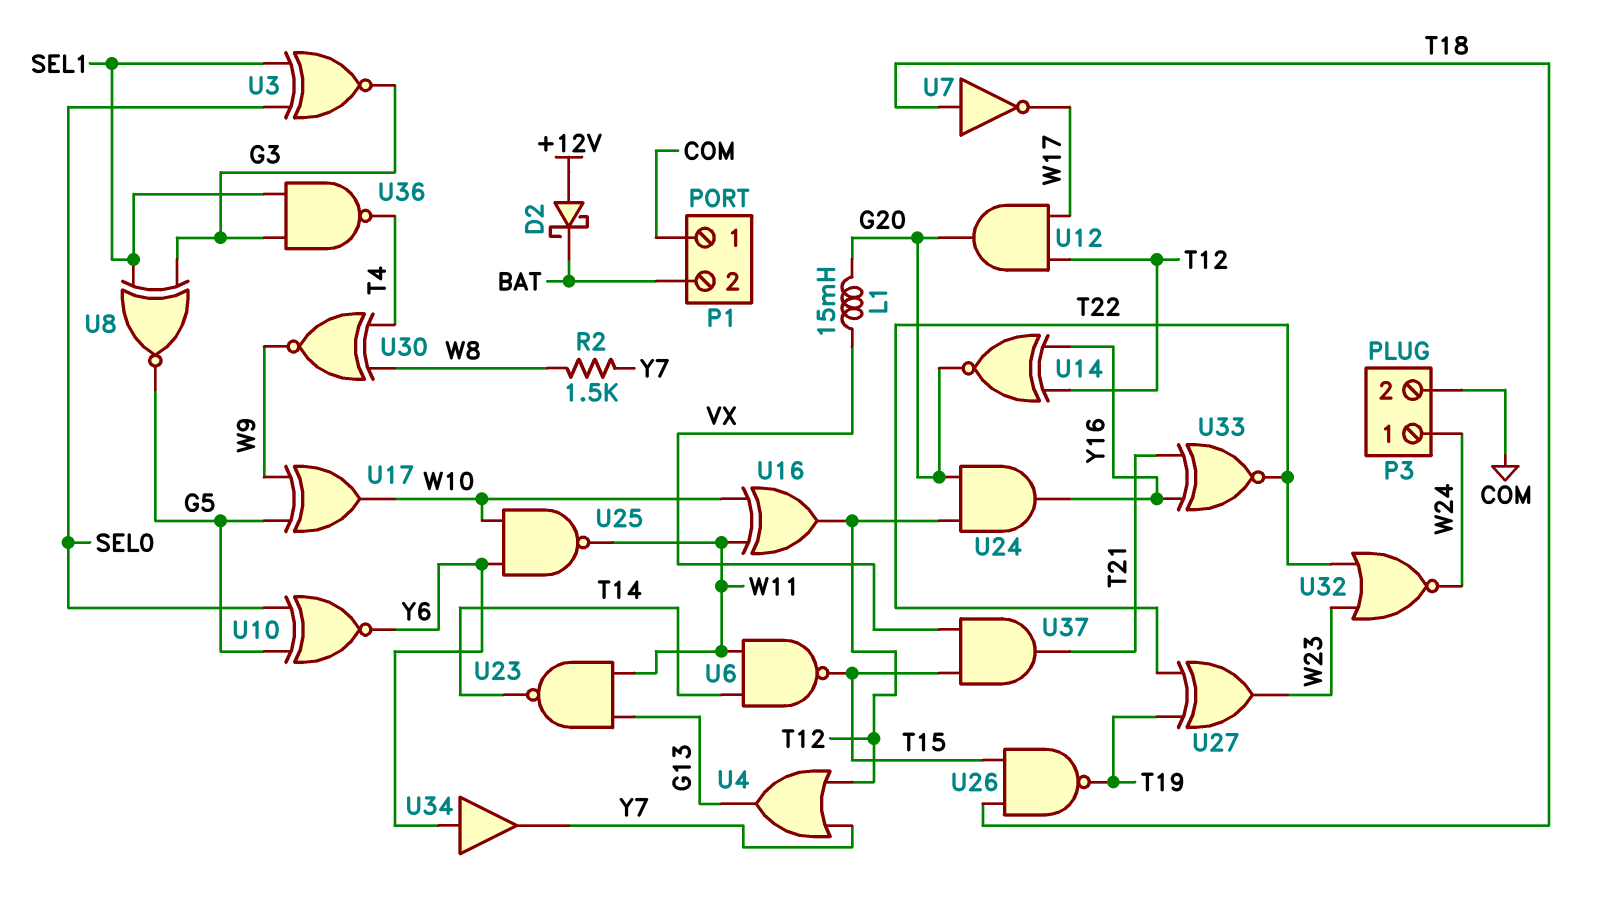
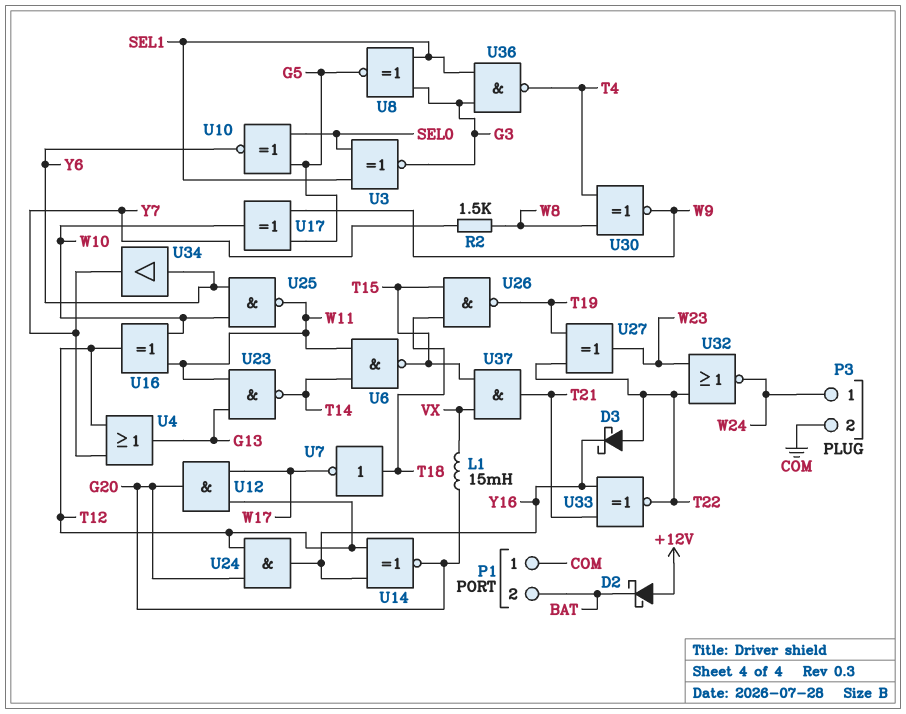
D3: none -> schottky (A T22, K Y16)

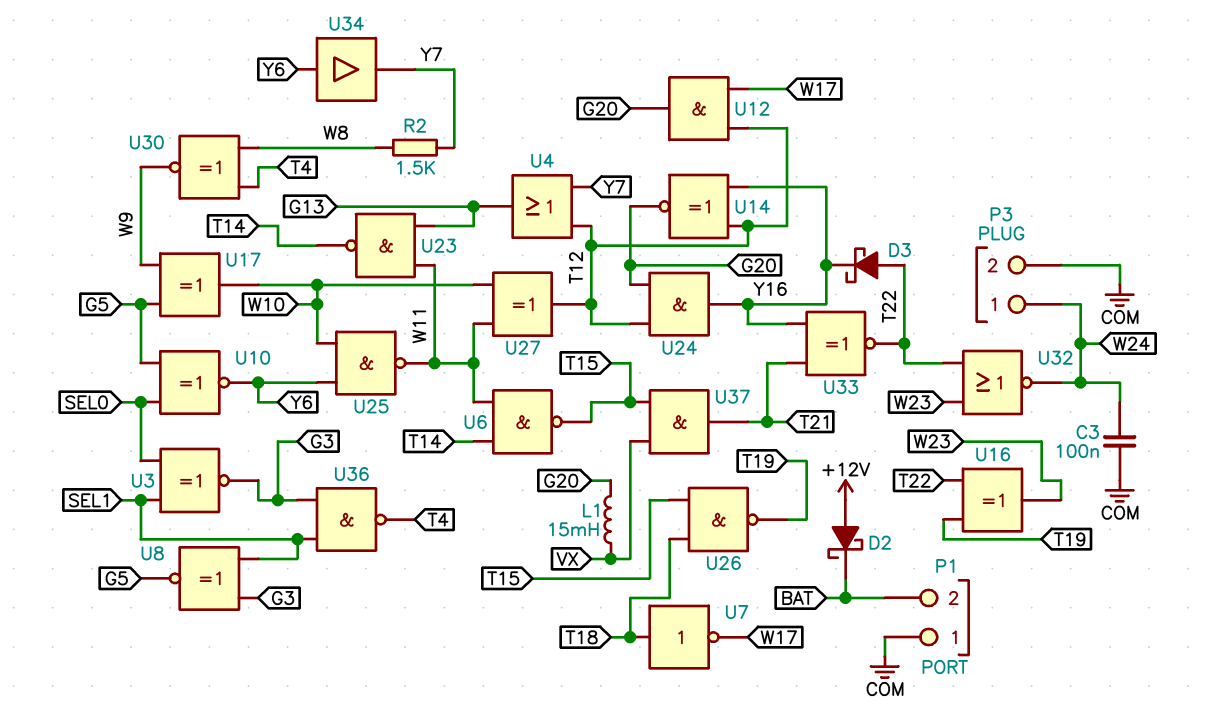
C3: none -> 100nF (COM, W24)
U16: XOR (in W10, in W11, out T12) -> XOR (in T19, in T22, out W23)
U27: XOR (in T19, in T22, out W23) -> XOR (in W10, in W11, out T12)

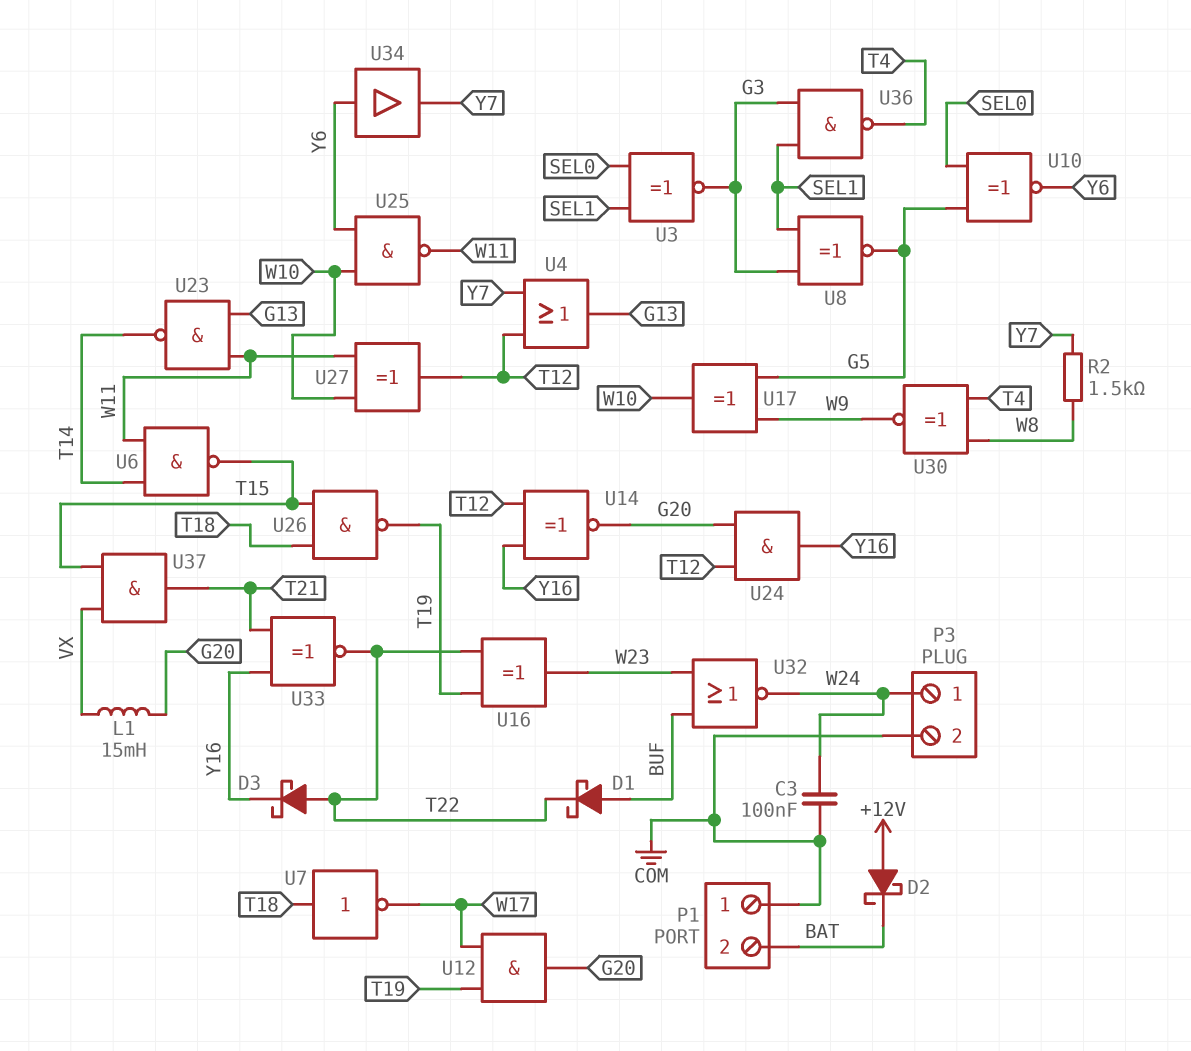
D1: none -> schottky (A BUF, K T22)
U12: AND (in T12, in W17, out G20) -> AND (in T19, in W17, out G20)
U32: NOR (in T22, in W23, out W24) -> NOR (in BUF, in W23, out W24)

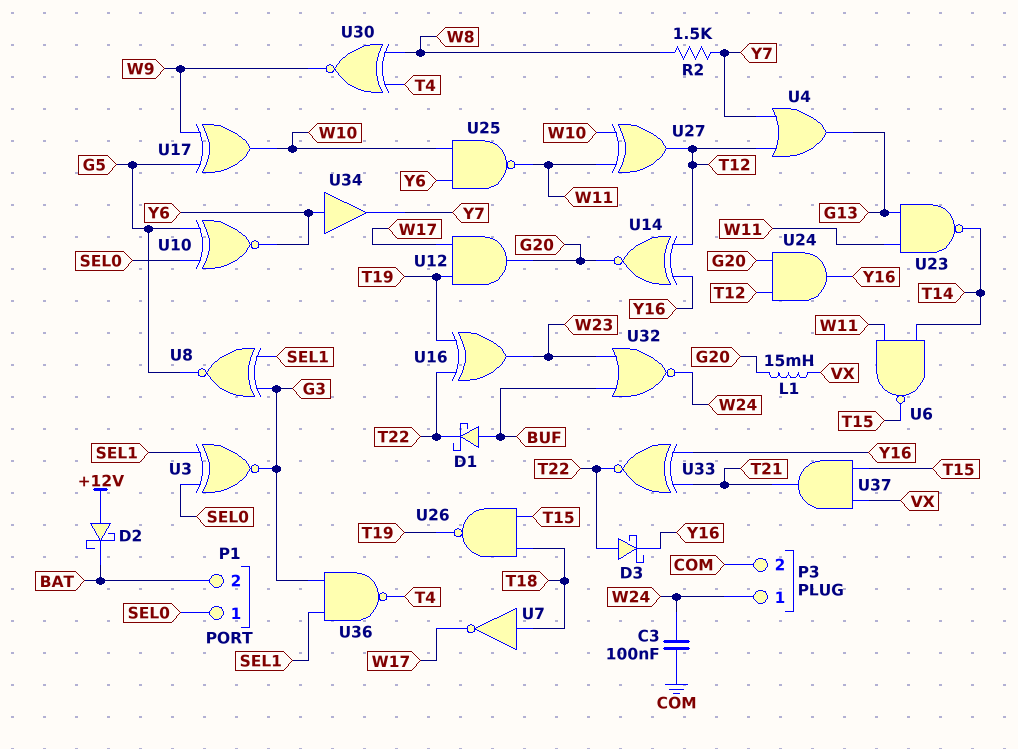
P1 pin 1: COM -> SEL0

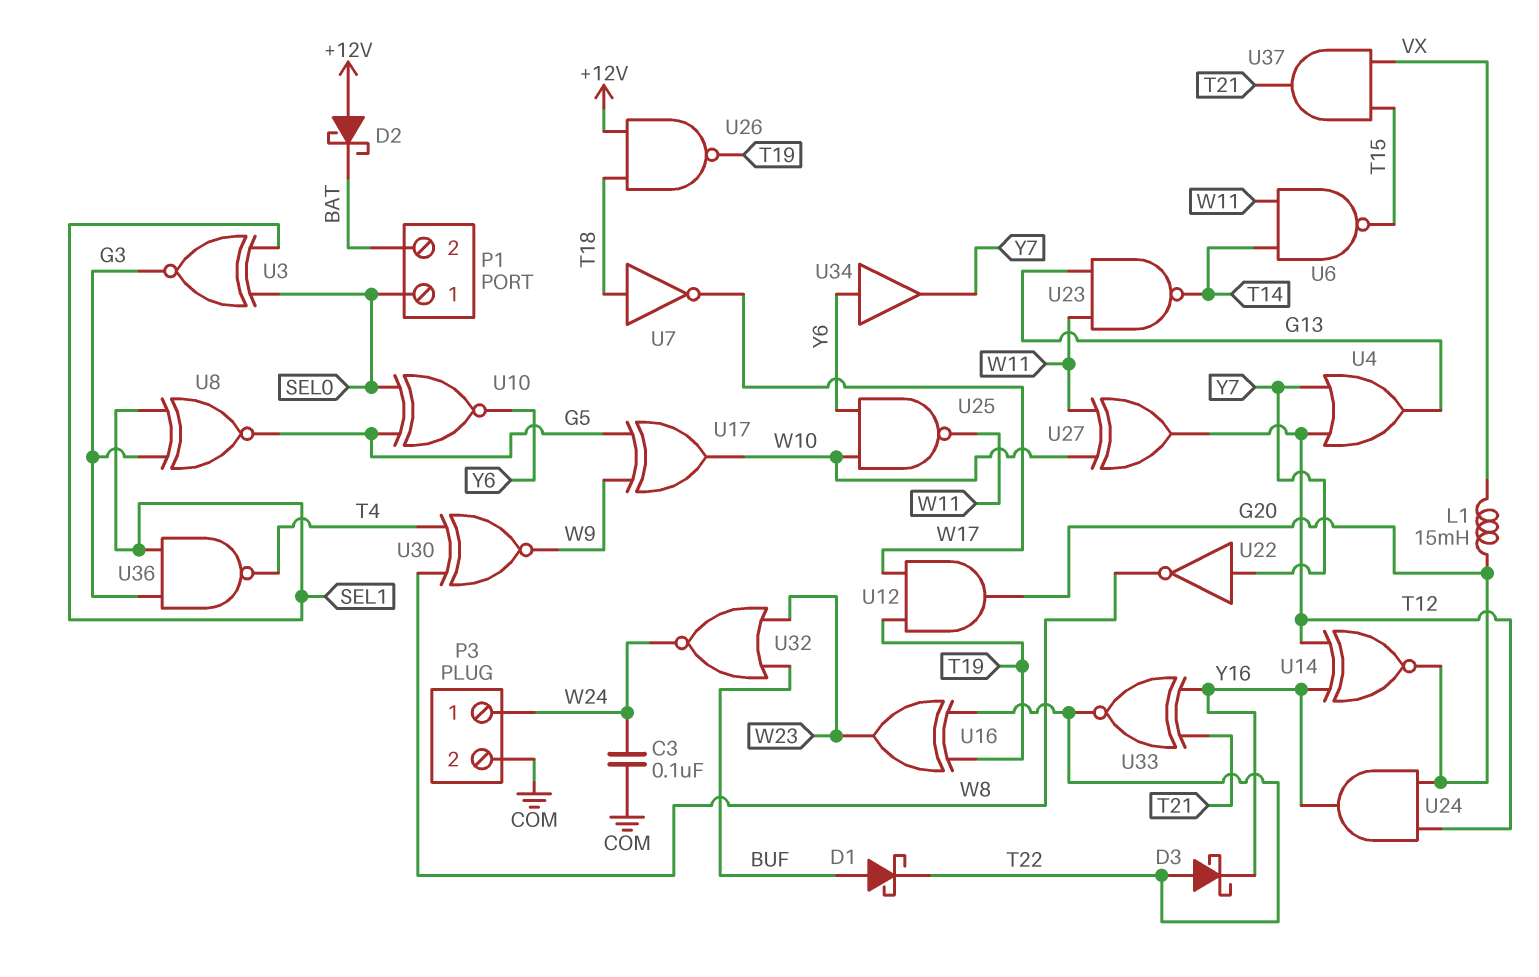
R2: 1.5k (W8, Y7) -> none
U22: none -> NOT (in Y7, out W8)
U26: NAND (in T15, in T18, out T19) -> NAND (in +12V, in T18, out T19)

